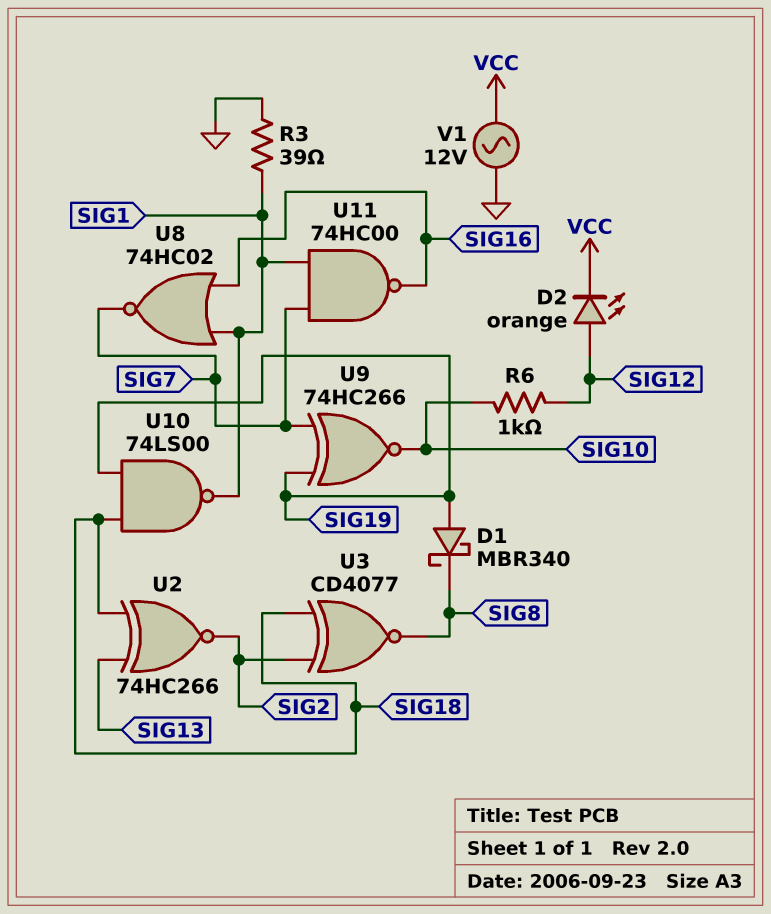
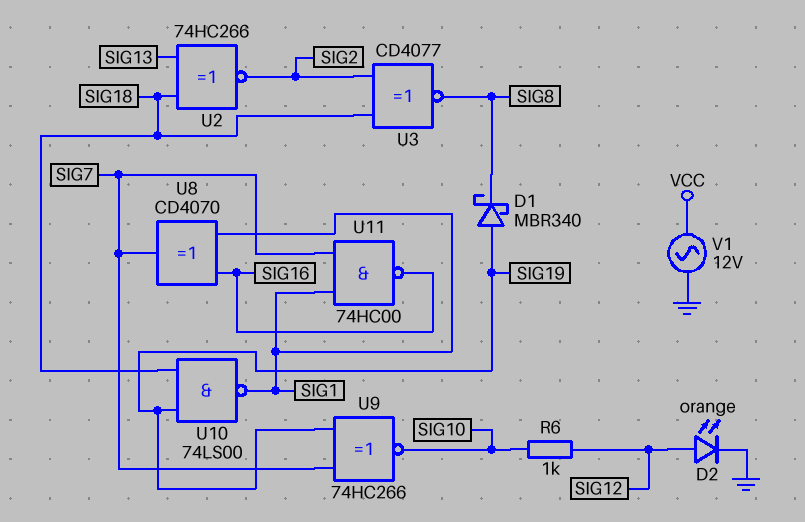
D2: LED orange (A SIG12, K VCC) -> LED orange (A SIG12, K GND)
R3: 39 (GND, SIG1) -> none
U8: NOR 74HC02 (in SIG1, in SIG16, out SIG7) -> XOR CD4070 (in SIG1, in SIG16, out SIG7)

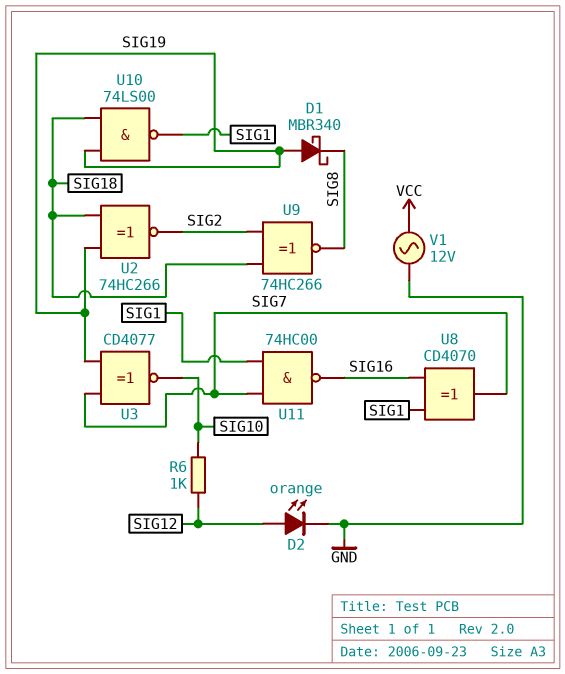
U2: XNOR 74HC266 (in SIG13, in SIG18, out SIG2) -> XNOR 74HC266 (in SIG18, in SIG19, out SIG2)
U3: XNOR CD4077 (in SIG2, in SIG18, out SIG8) -> XNOR CD4077 (in SIG7, in SIG19, out SIG10)
U9: XNOR 74HC266 (in SIG7, in SIG19, out SIG10) -> XNOR 74HC266 (in SIG2, in SIG18, out SIG8)

